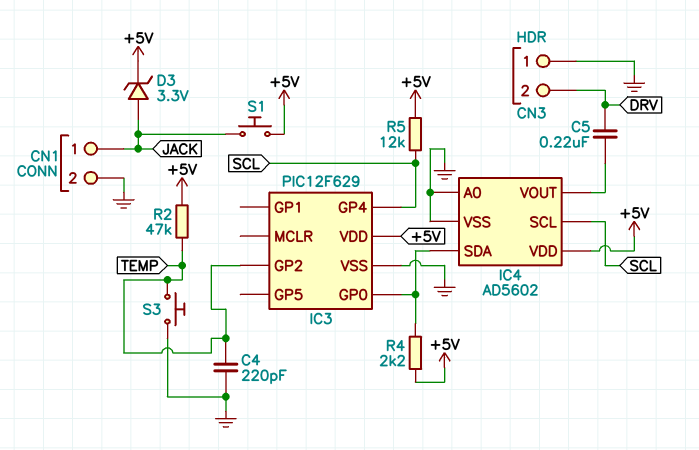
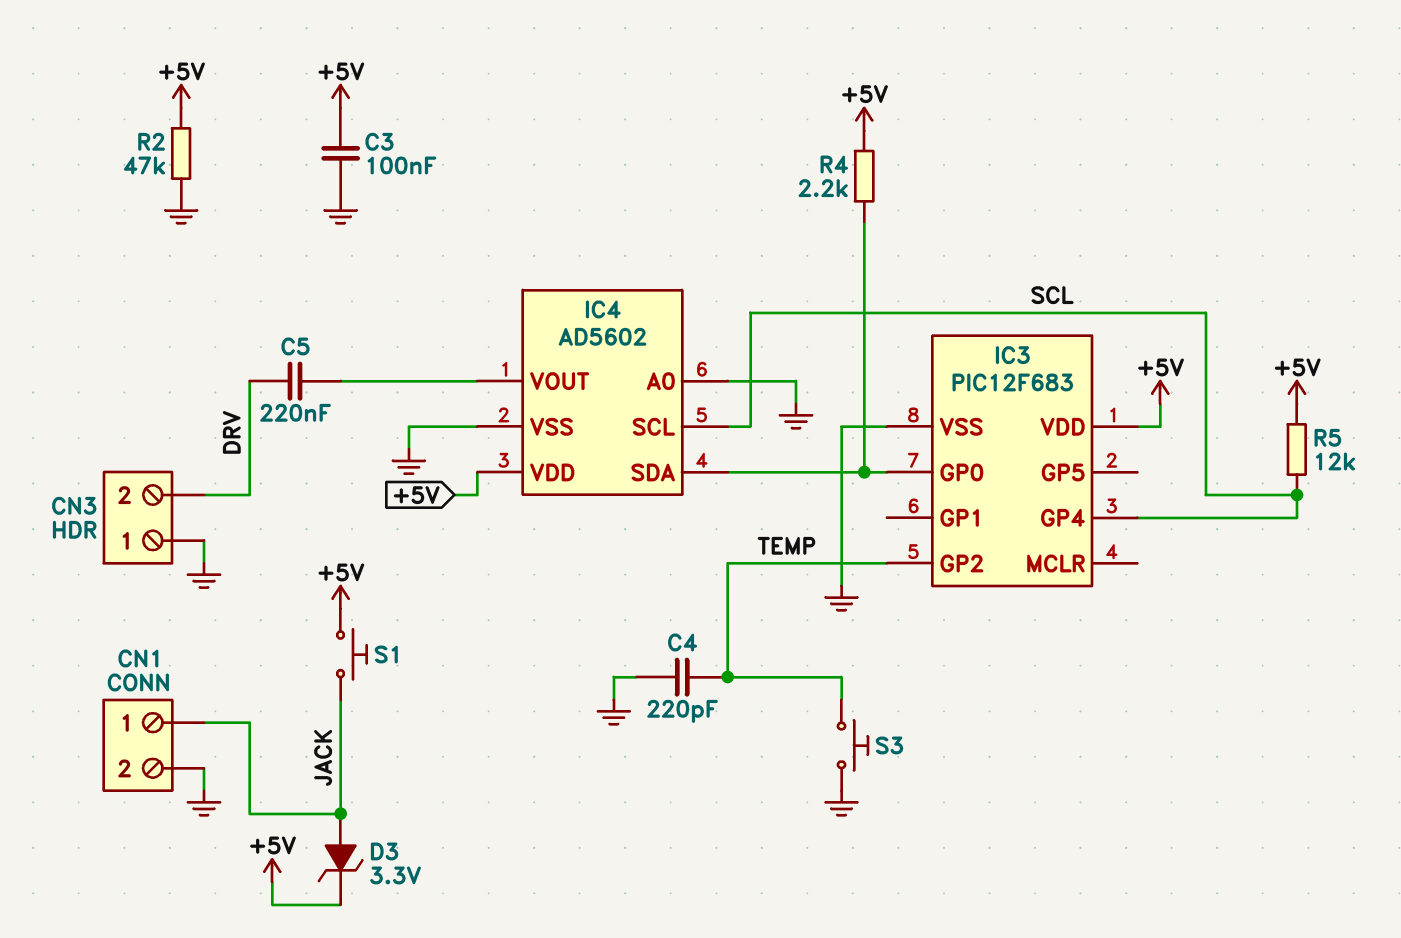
C3: none -> 100nF (+5V, GND)
IC3: PIC12F629 -> PIC12F683
R2: 47k (+5V, TEMP) -> 47k (+5V, GND)

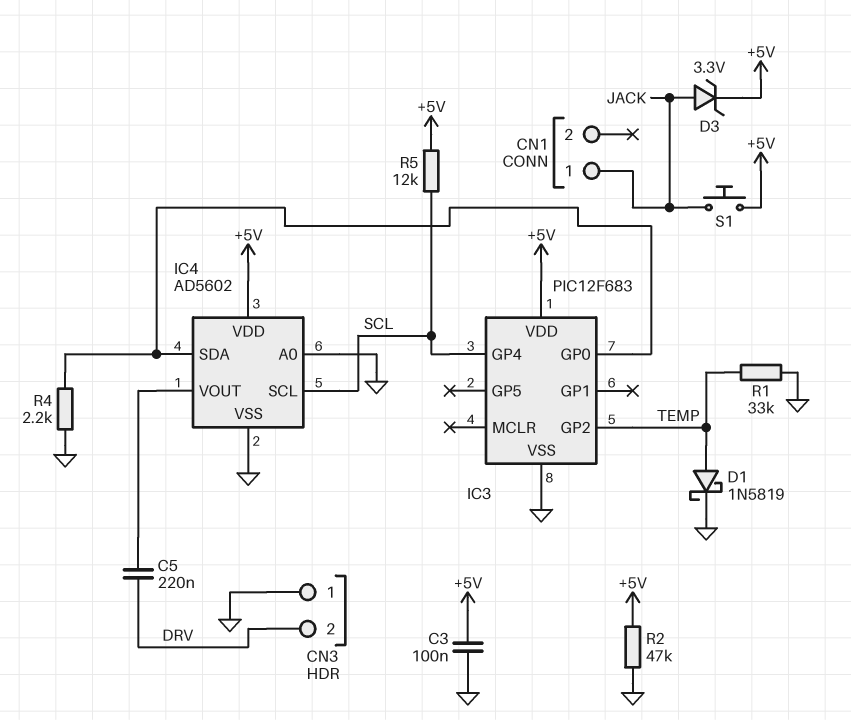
C4: 220pF (GND, TEMP) -> none
CN1 pin 2: GND -> none
D1: none -> schottky 1N5819 (A TEMP, K GND)
R1: none -> 33k (GND, TEMP)
R4: 2.2k (+5V, IC3/GP0) -> 2.2k (GND, IC3/GP0)
S3: button (GND, TEMP) -> none

